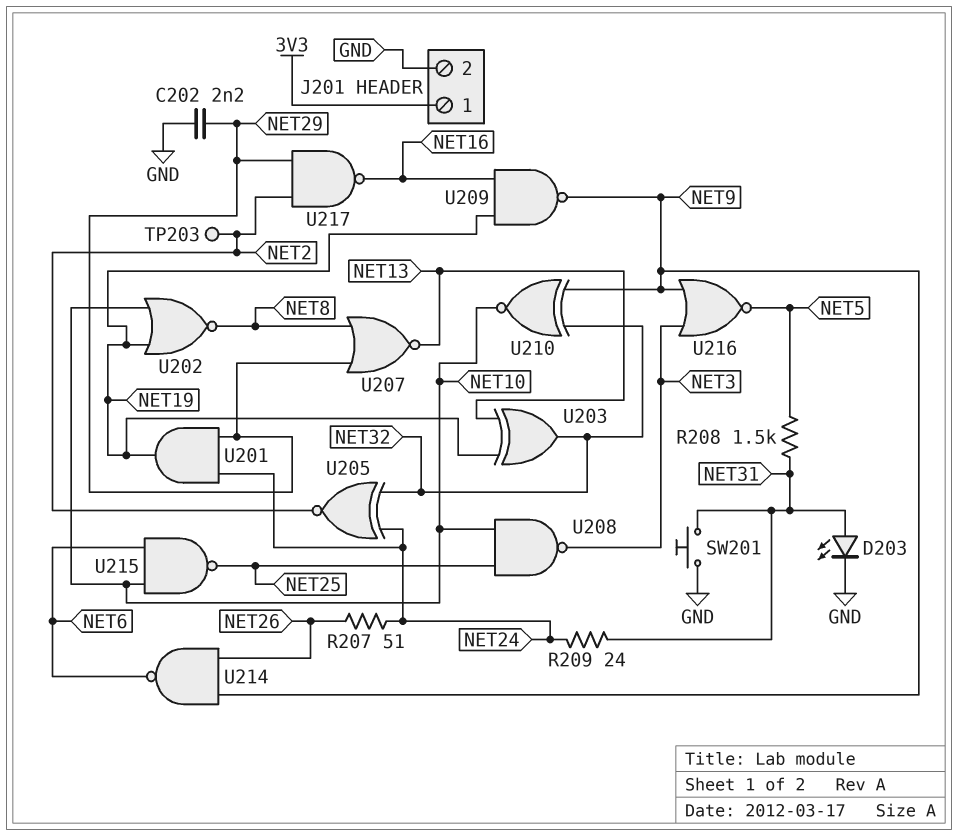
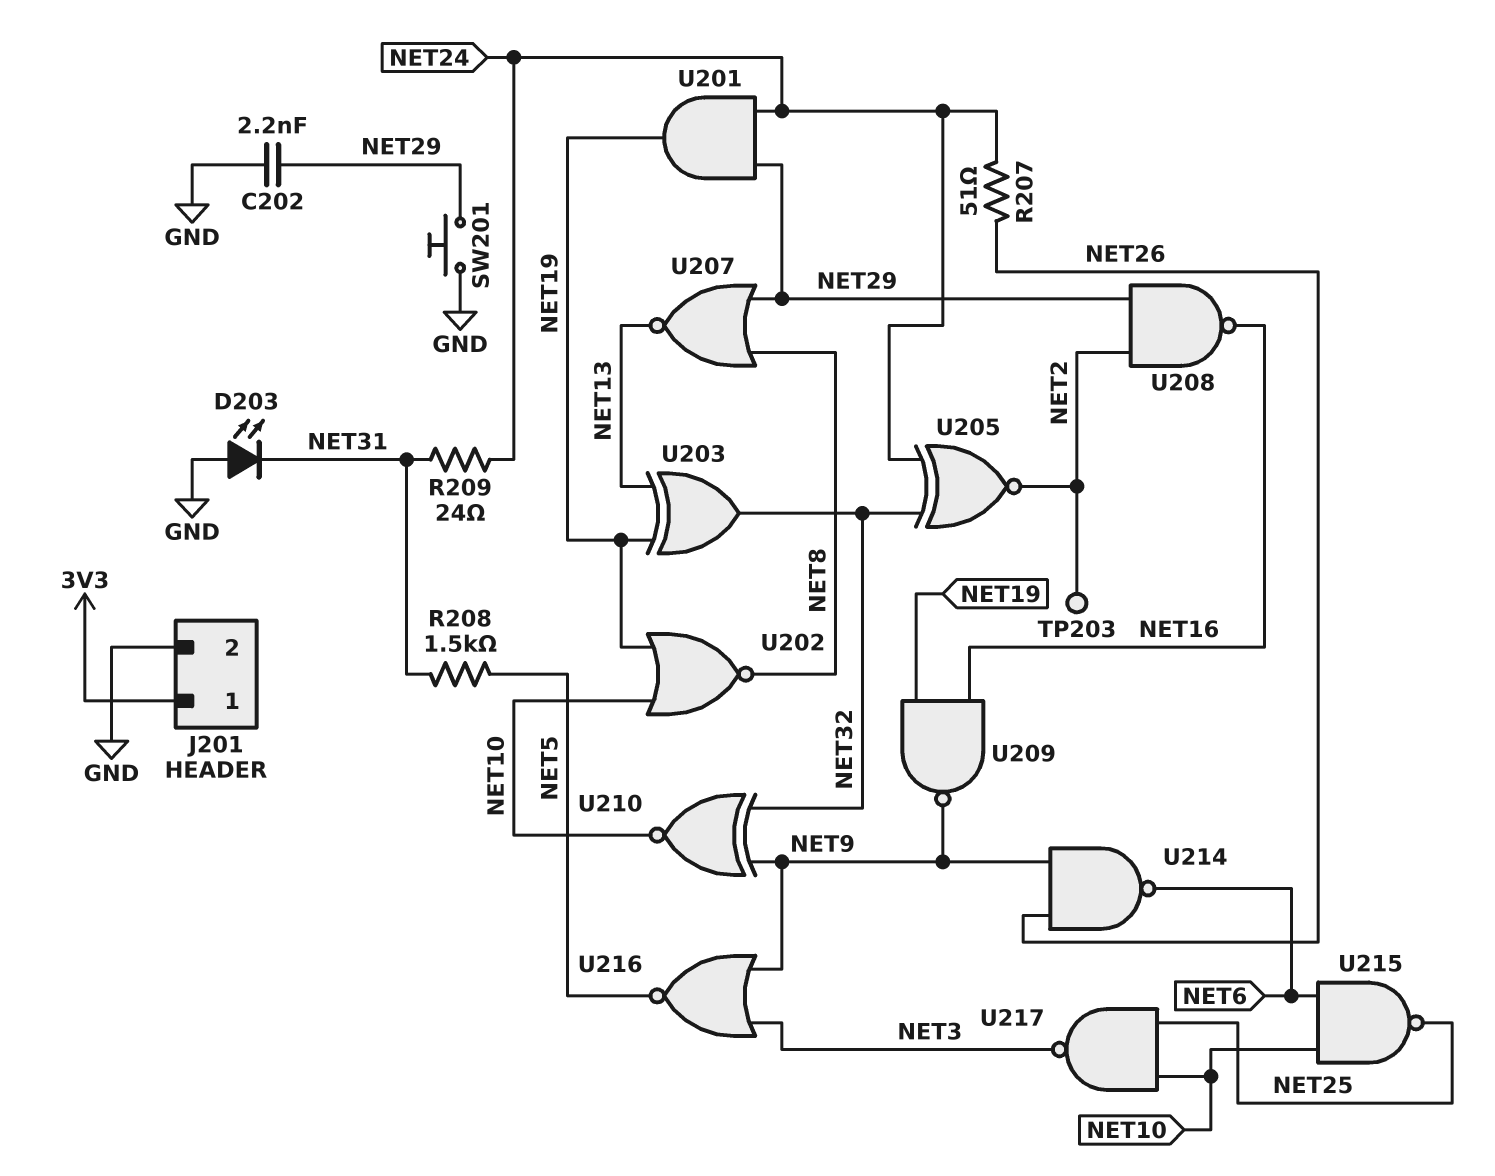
D203: LED (A NET31, K GND) -> LED (A GND, K NET31)
SW201: button (GND, NET31) -> button (GND, NET29)
U208: NAND (in NET10, in NET25, out NET3) -> NAND (in NET2, in NET29, out NET16)
U217: NAND (in NET2, in NET29, out NET16) -> NAND (in NET10, in NET25, out NET3)

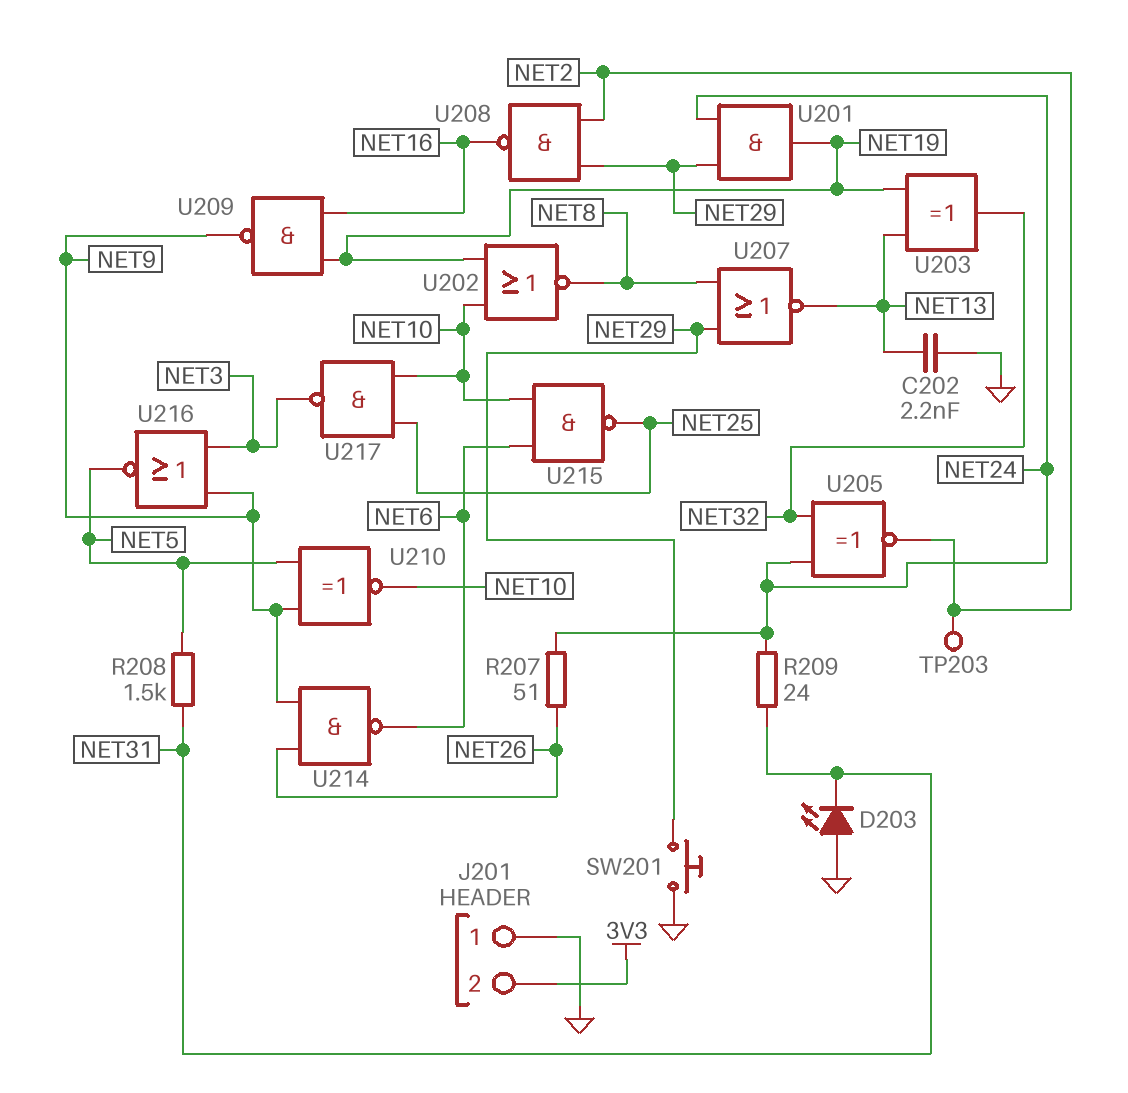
C202: 2.2nF (GND, NET29) -> 2.2nF (GND, NET13)
J201 pin 1: 3V3 -> GND
J201 pin 2: GND -> 3V3
U210: XNOR (in NET9, in NET32, out NET10) -> XNOR (in NET5, in NET9, out NET10)

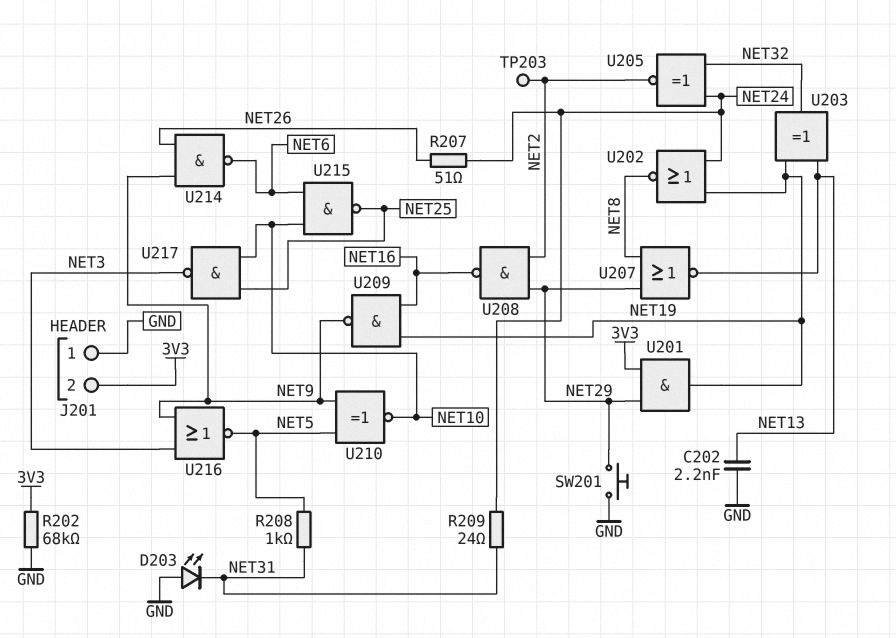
R202: none -> 68k (3V3, GND)
R208: 1.5k (NET5, NET31) -> 1k (NET5, NET31)
U201: AND (in NET24, in NET29, out NET19) -> AND (in 3V3, in NET29, out NET19)
U202: NOR (in NET10, in NET19, out NET8) -> NOR (in NET19, in NET24, out NET8)

